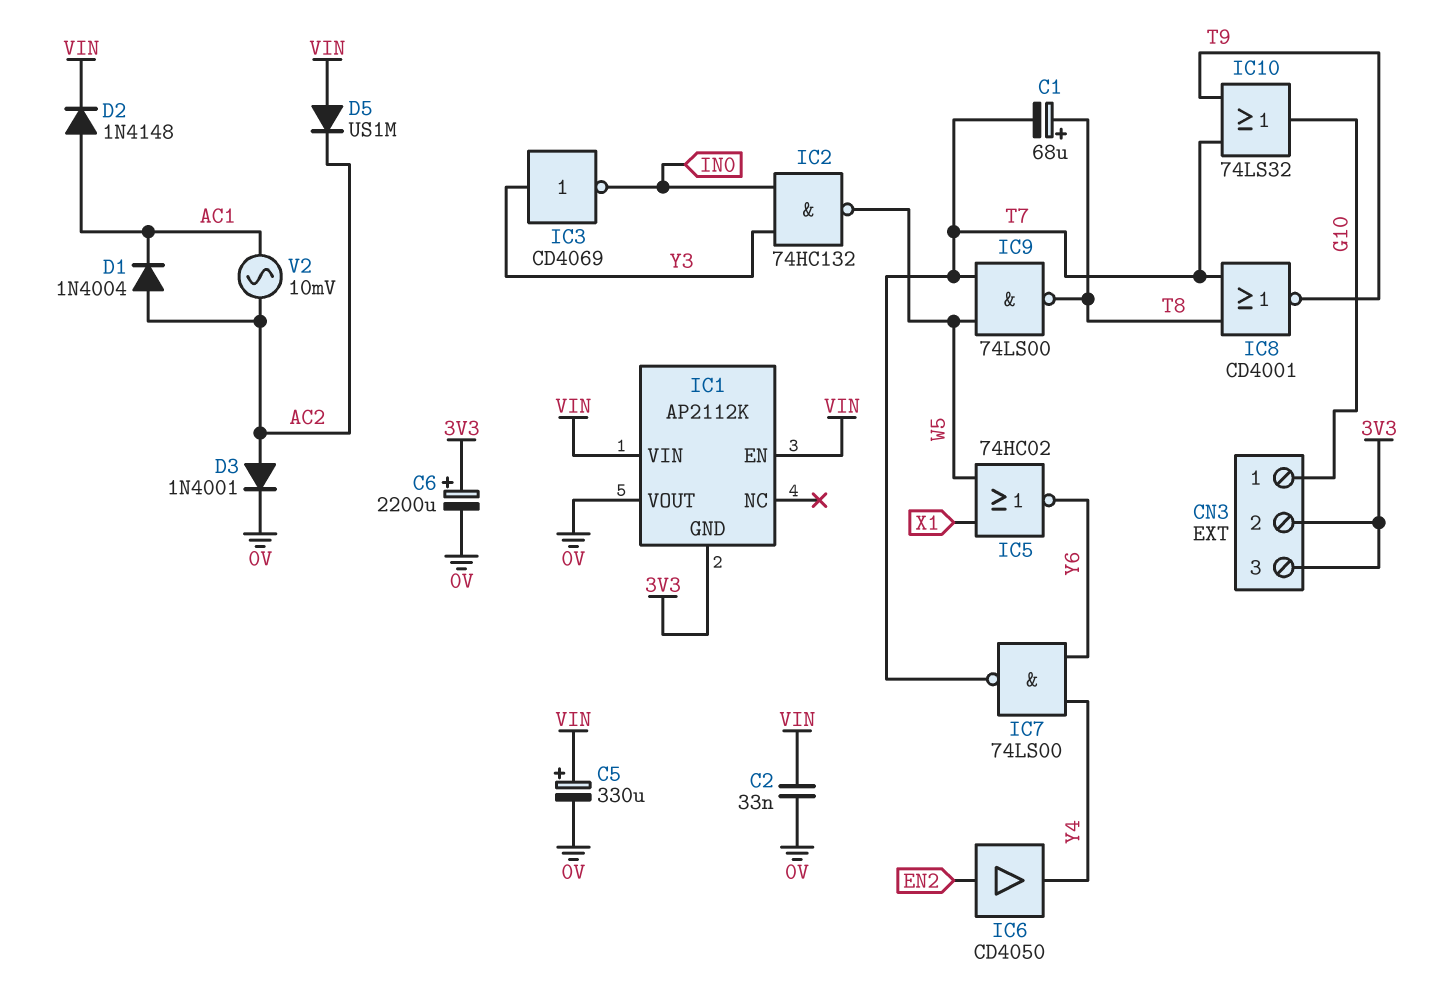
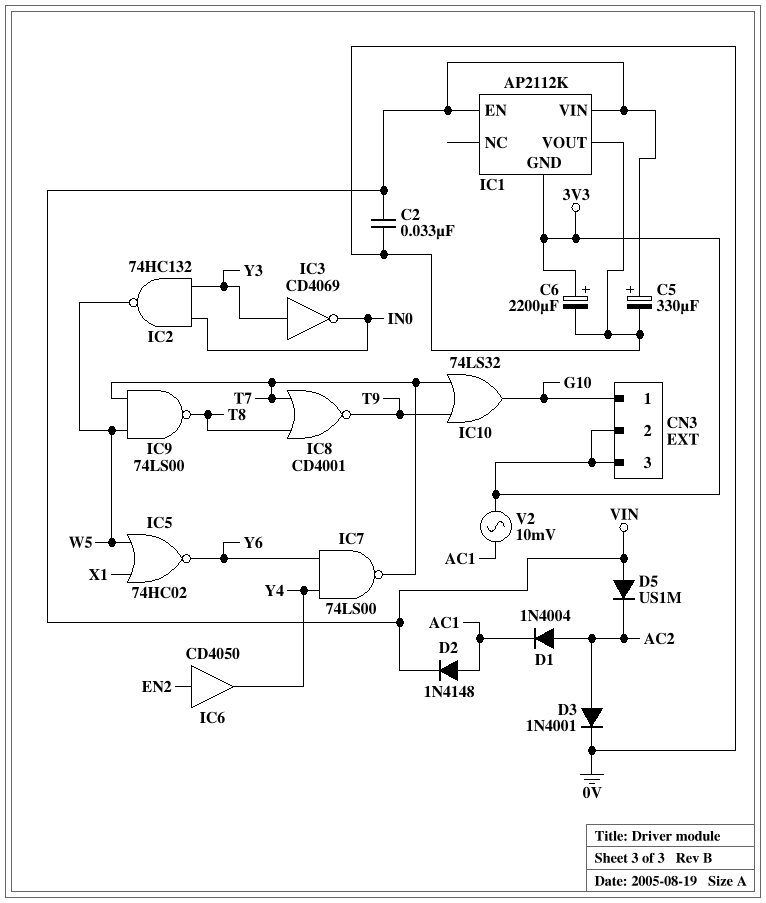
C1: 68uF (plus T8, minus T7) -> none
V2: AC 10mV (AC1, AC2) -> AC 10mV (3V3, AC1)

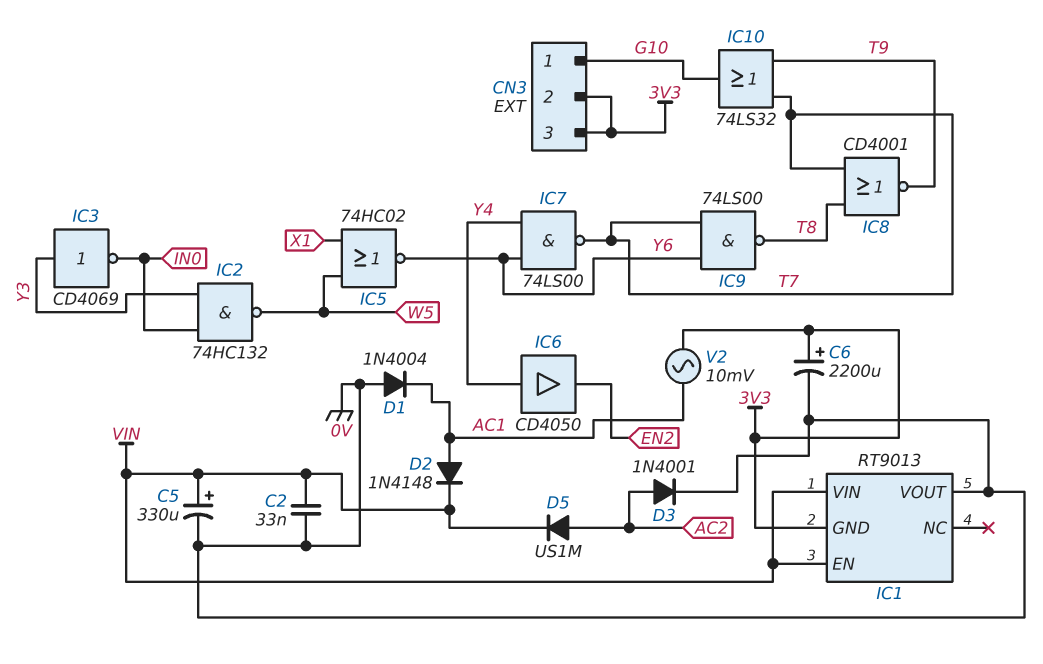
D1: diode 1N4004 (A AC2, K AC1) -> diode 1N4004 (A 0V, K AC1)
D5: diode US1M (A VIN, K AC2) -> diode US1M (A AC2, K VIN)
IC1: AP2112K -> RT9013
IC6: buffer CD4050 (in EN2, out Y4) -> buffer CD4050 (in Y4, out EN2)
IC9: NAND 74LS00 (in T7, in W5, out T8) -> NAND 74LS00 (in T7, in Y6, out T8)

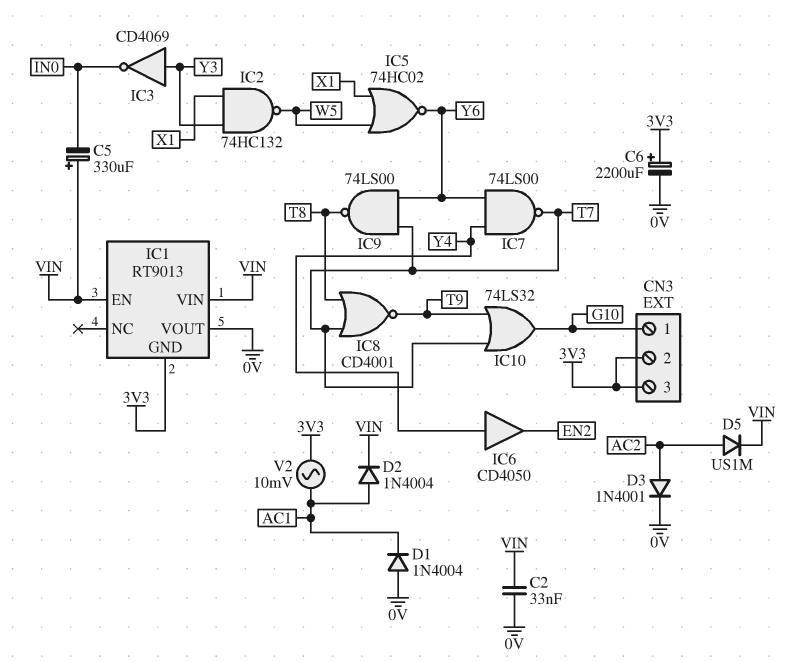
C5: 330uF (plus VIN, minus 0V) -> 330uF (plus VIN, minus IN0)
D2: diode 1N4148 (A AC1, K VIN) -> diode 1N4004 (A AC1, K VIN)
IC2: NAND 74HC132 (in IN0, in Y3, out W5) -> NAND 74HC132 (in X1, in Y3, out W5)

